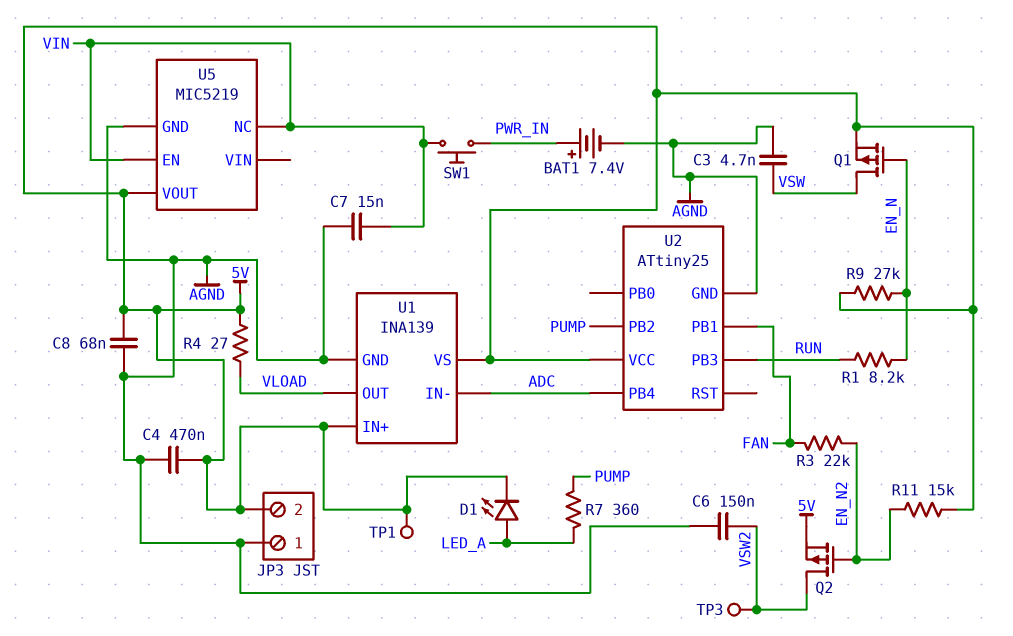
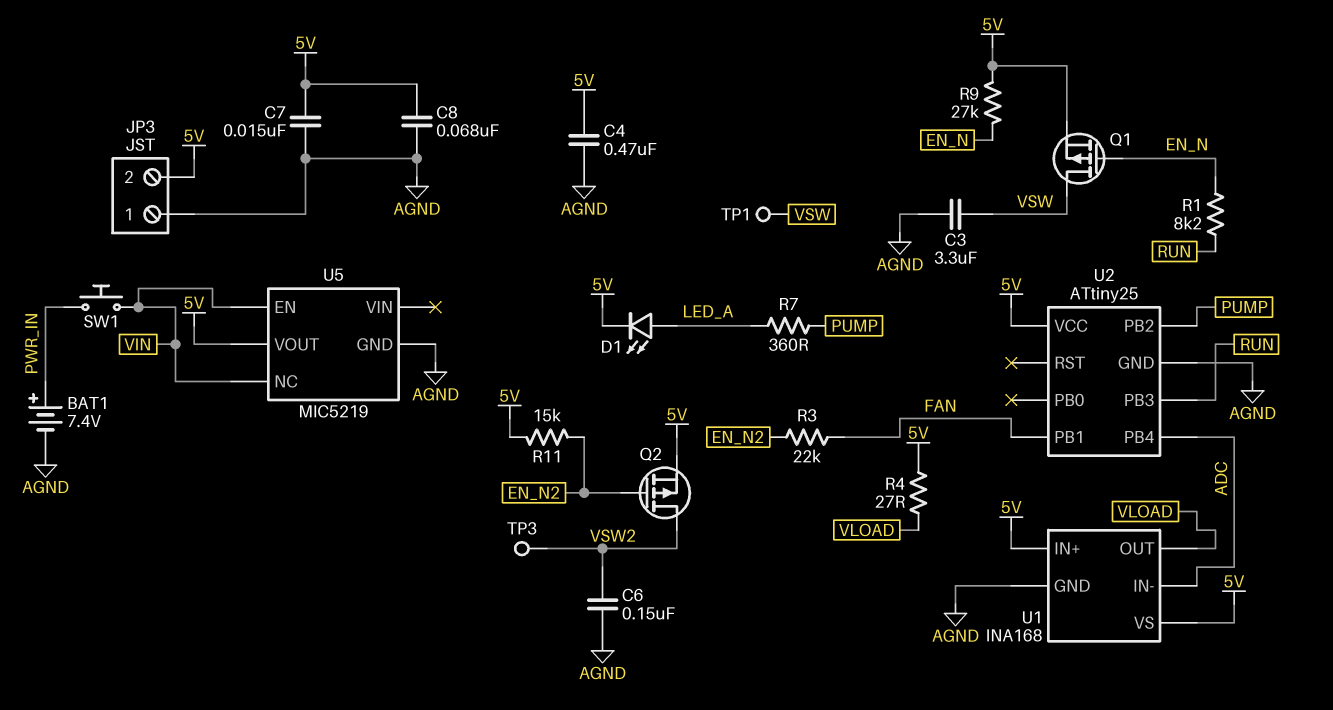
C3: 4.7nF (AGND, VSW) -> 3.3uF (AGND, VSW)
C7: 15nF (AGND, VIN) -> 15nF (5V, AGND)
TP1: test point (5V) -> test point (VSW)
U1: INA139 -> INA168

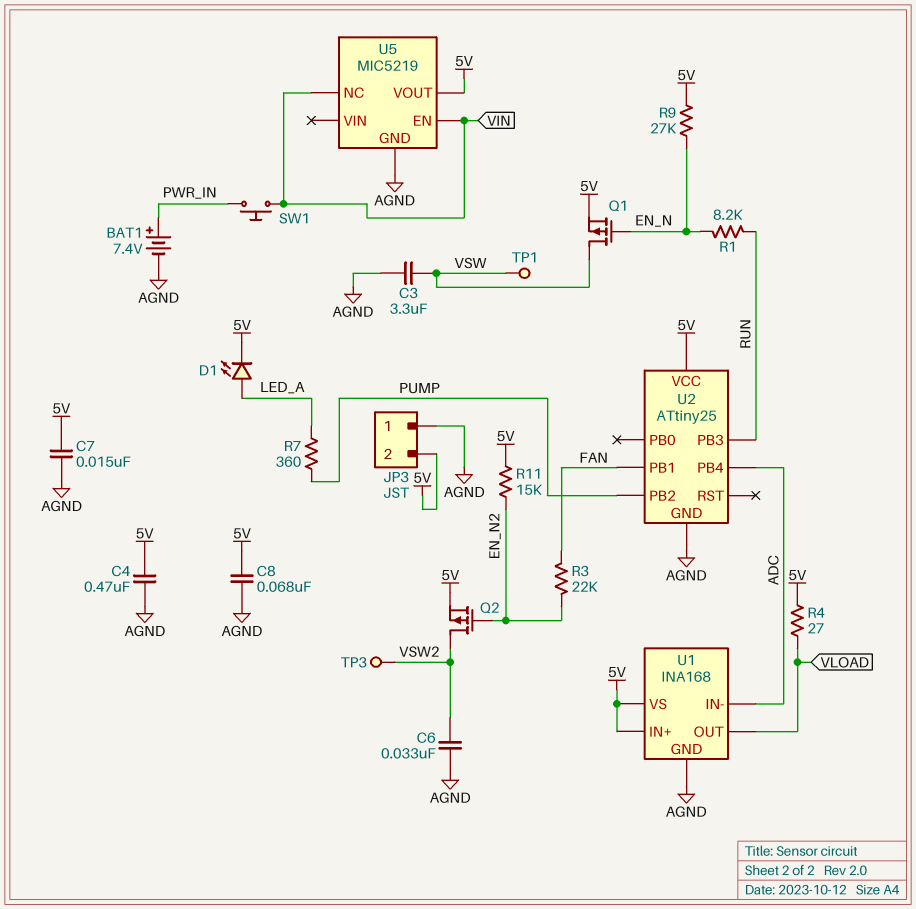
C6: 150nF (AGND, VSW2) -> 33nF (AGND, VSW2)

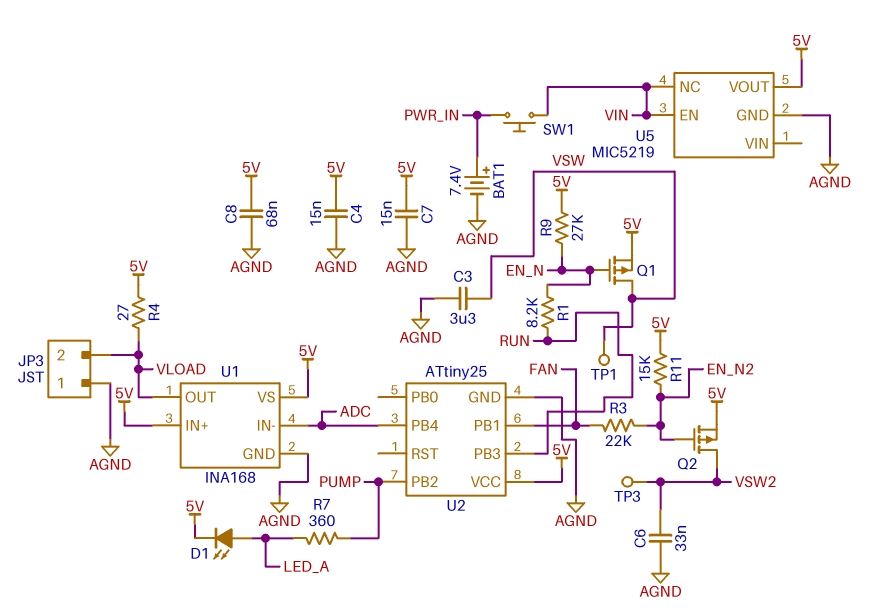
C4: 470nF (5V, AGND) -> 15nF (5V, AGND)
JP3 pin 2: 5V -> VLOAD

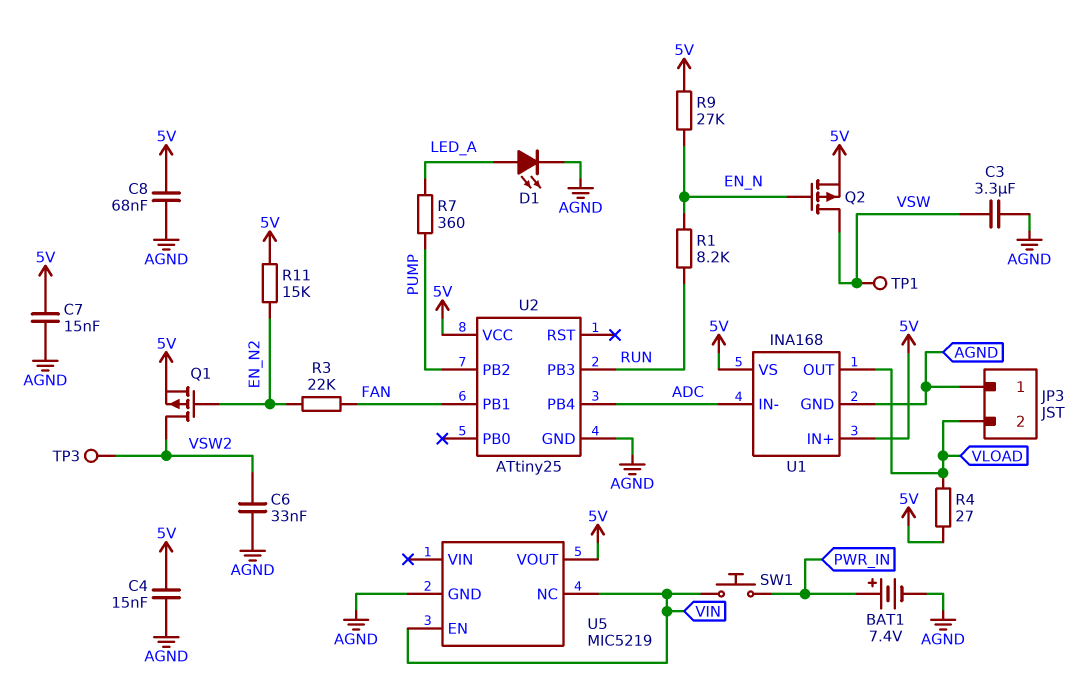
D1: LED (A LED_A, K 5V) -> LED (A LED_A, K AGND)
Q1: PMOS (G EN_N, D VSW, S 5V) -> PMOS (G EN_N2, D VSW2, S 5V)
Q2: PMOS (G EN_N2, D VSW2, S 5V) -> PMOS (G EN_N, D VSW, S 5V)

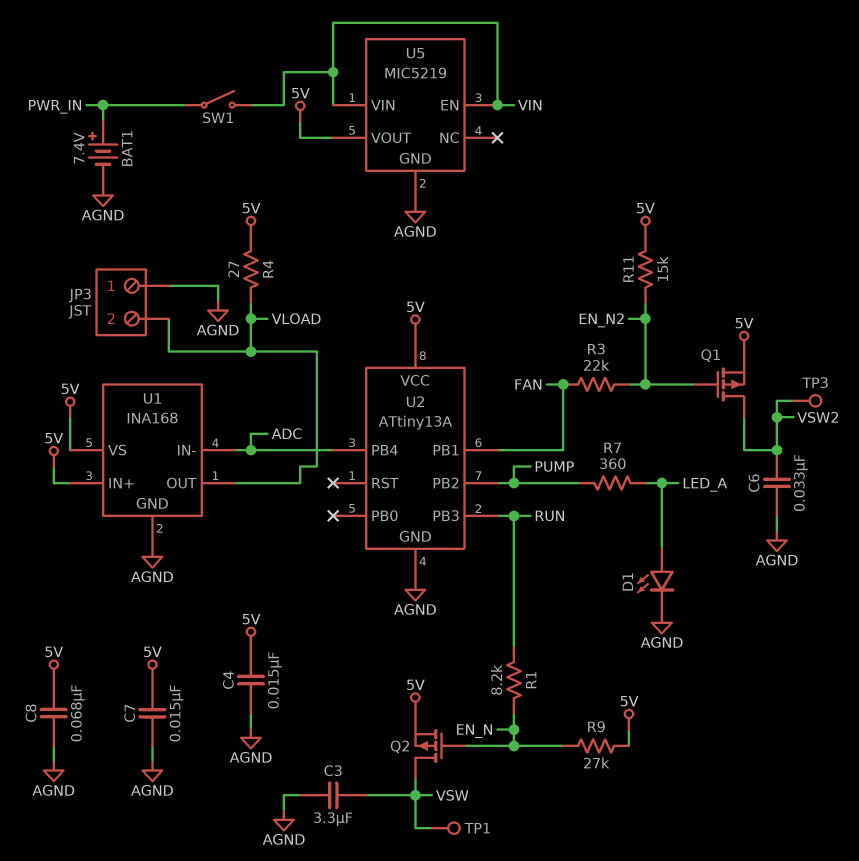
SW1: button (PWR_IN, VIN) -> switch (PWR_IN, VIN)
U2: ATtiny25 -> ATtiny13A
U5 pin NC: VIN -> none
U5 pin VIN: none -> VIN

